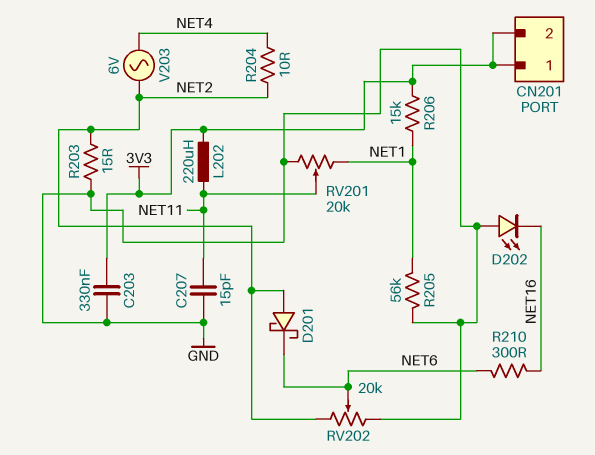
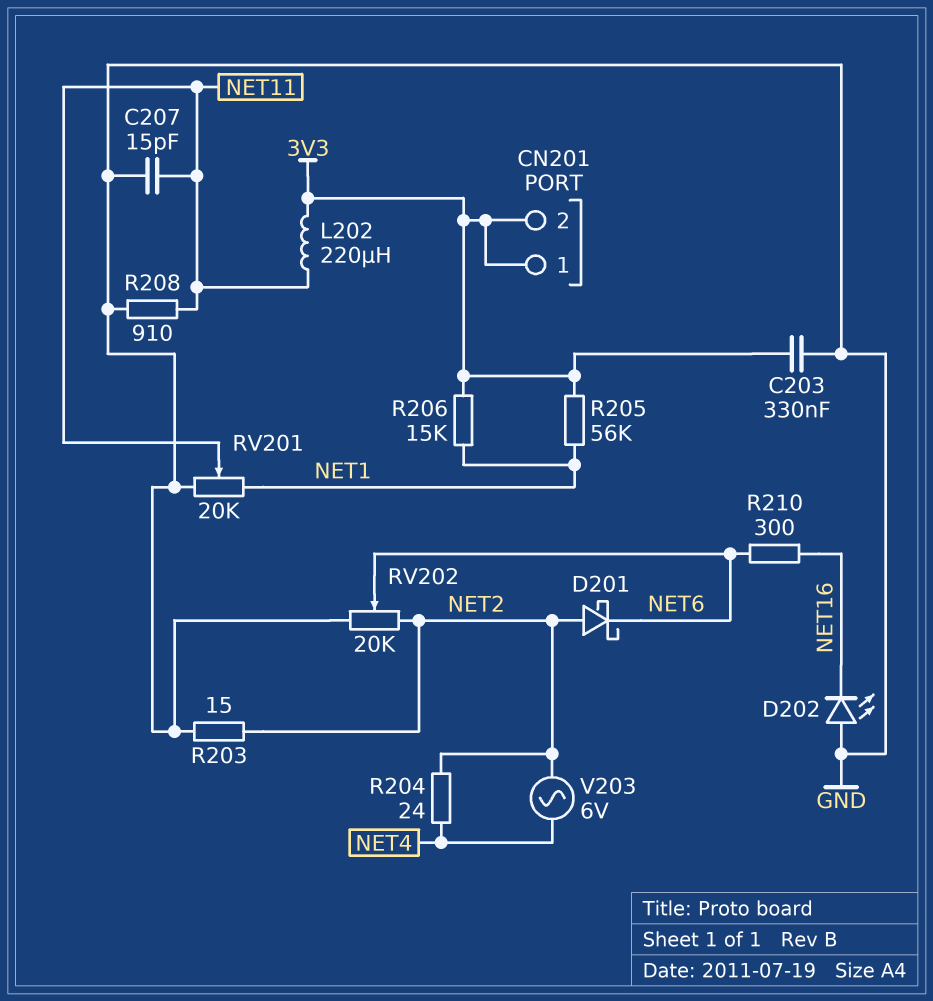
R204: 10 (NET2, NET4) -> 24 (NET2, NET4)
R205: 56k (GND, NET1) -> 56k (3V3, NET1)
R208: none -> 910 (GND, NET11)

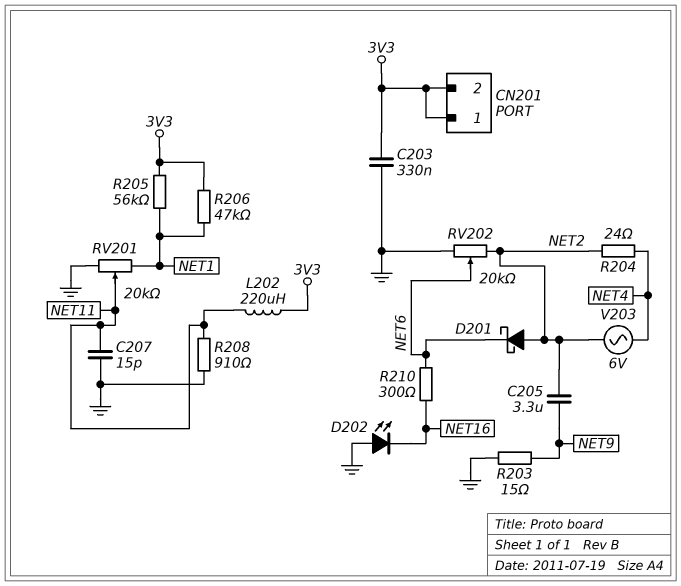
C205: none -> 3.3uF (NET2, NET9)
R203: 15 (GND, NET2) -> 15 (GND, NET9)
R206: 15k (3V3, NET1) -> 47k (3V3, NET1)

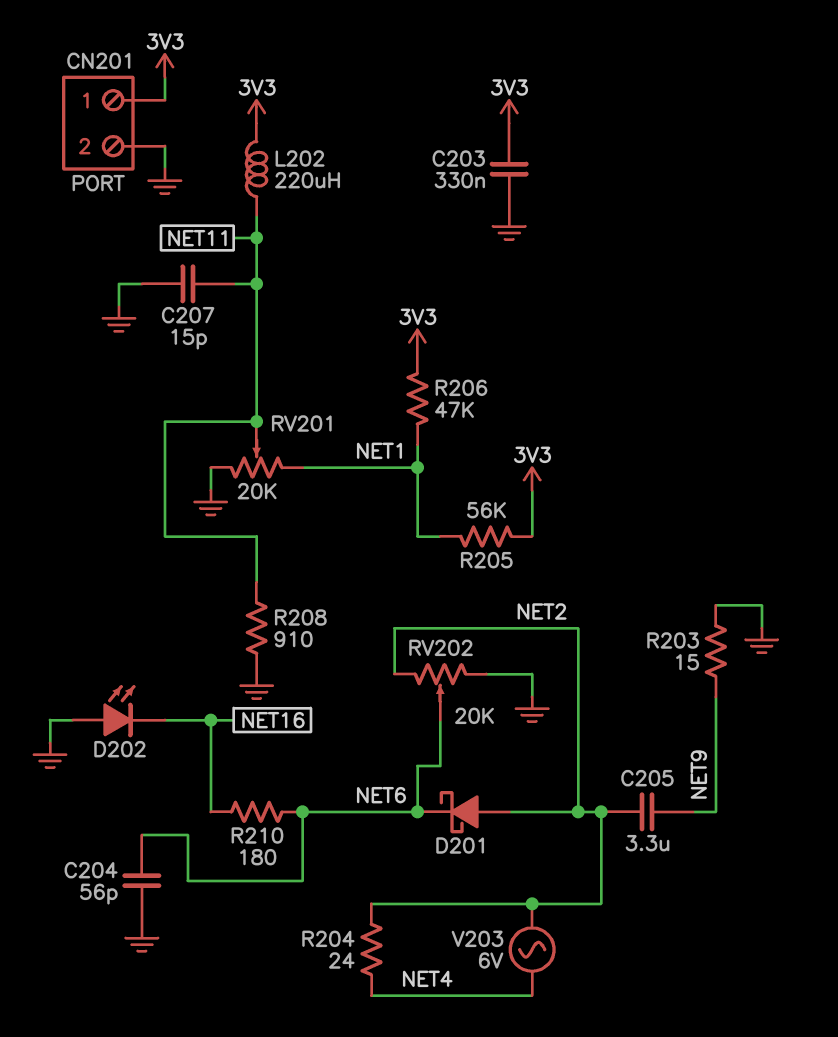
C204: none -> 56pF (GND, NET6)
CN201 pin 2: 3V3 -> GND
R210: 300 (NET6, NET16) -> 180 (NET6, NET16)

